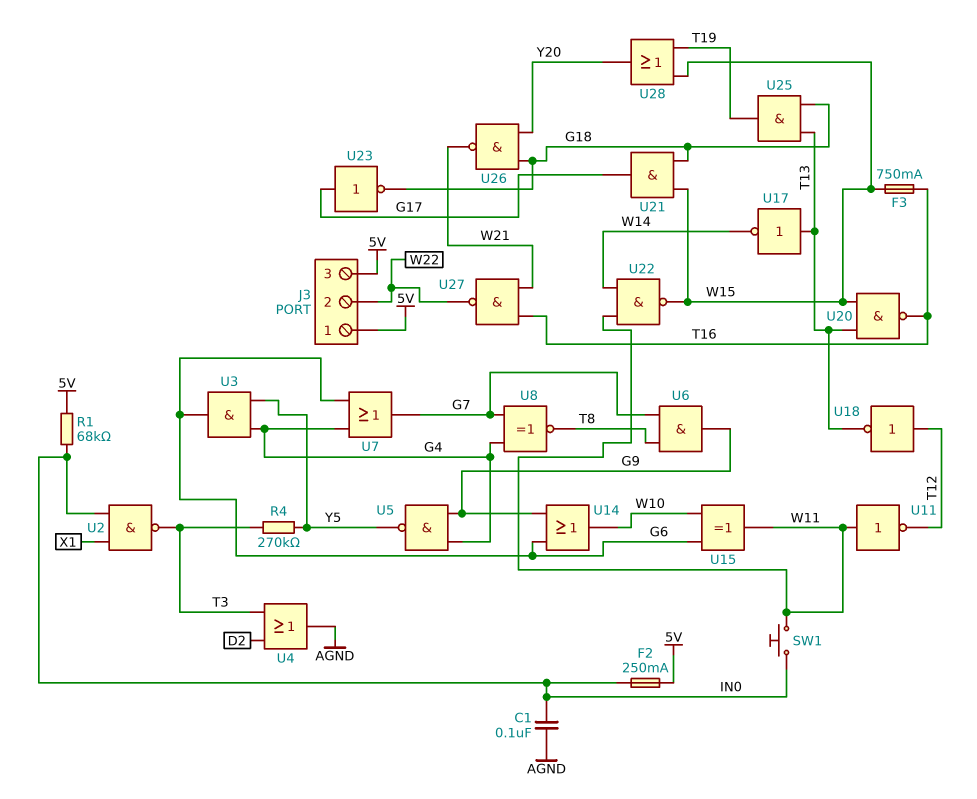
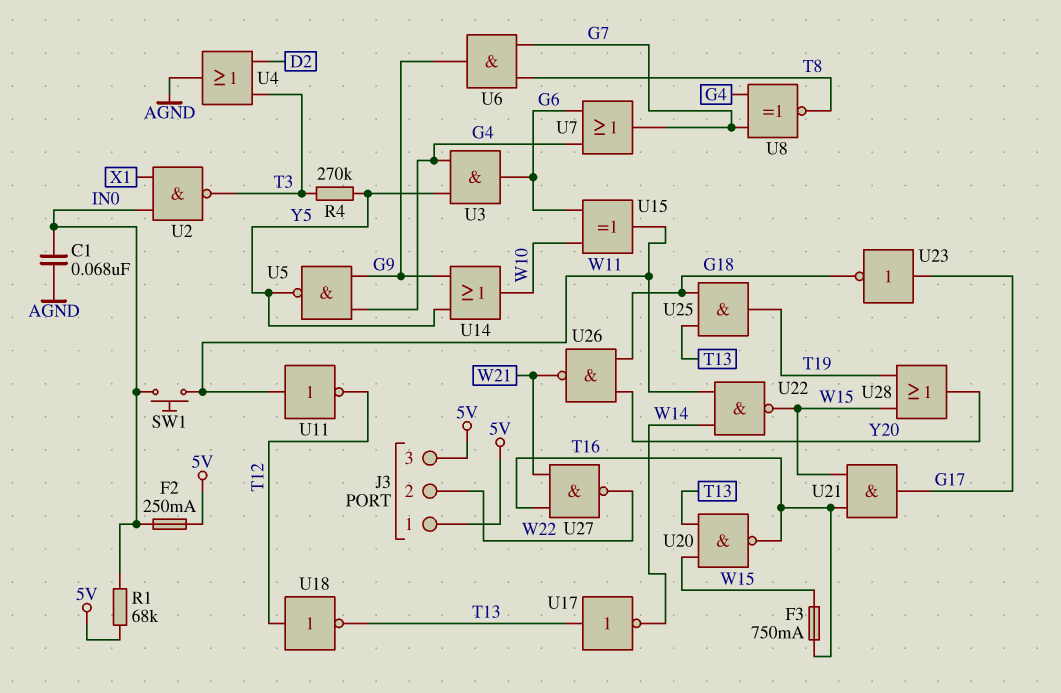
C1: 100nF (AGND, IN0) -> 68nF (AGND, IN0)
U14: OR (in G6, in G9, out W10) -> OR (in G9, in Y5, out W10)
U21: AND (in G18, in W15, out G17) -> AND (in T16, in W15, out G17)

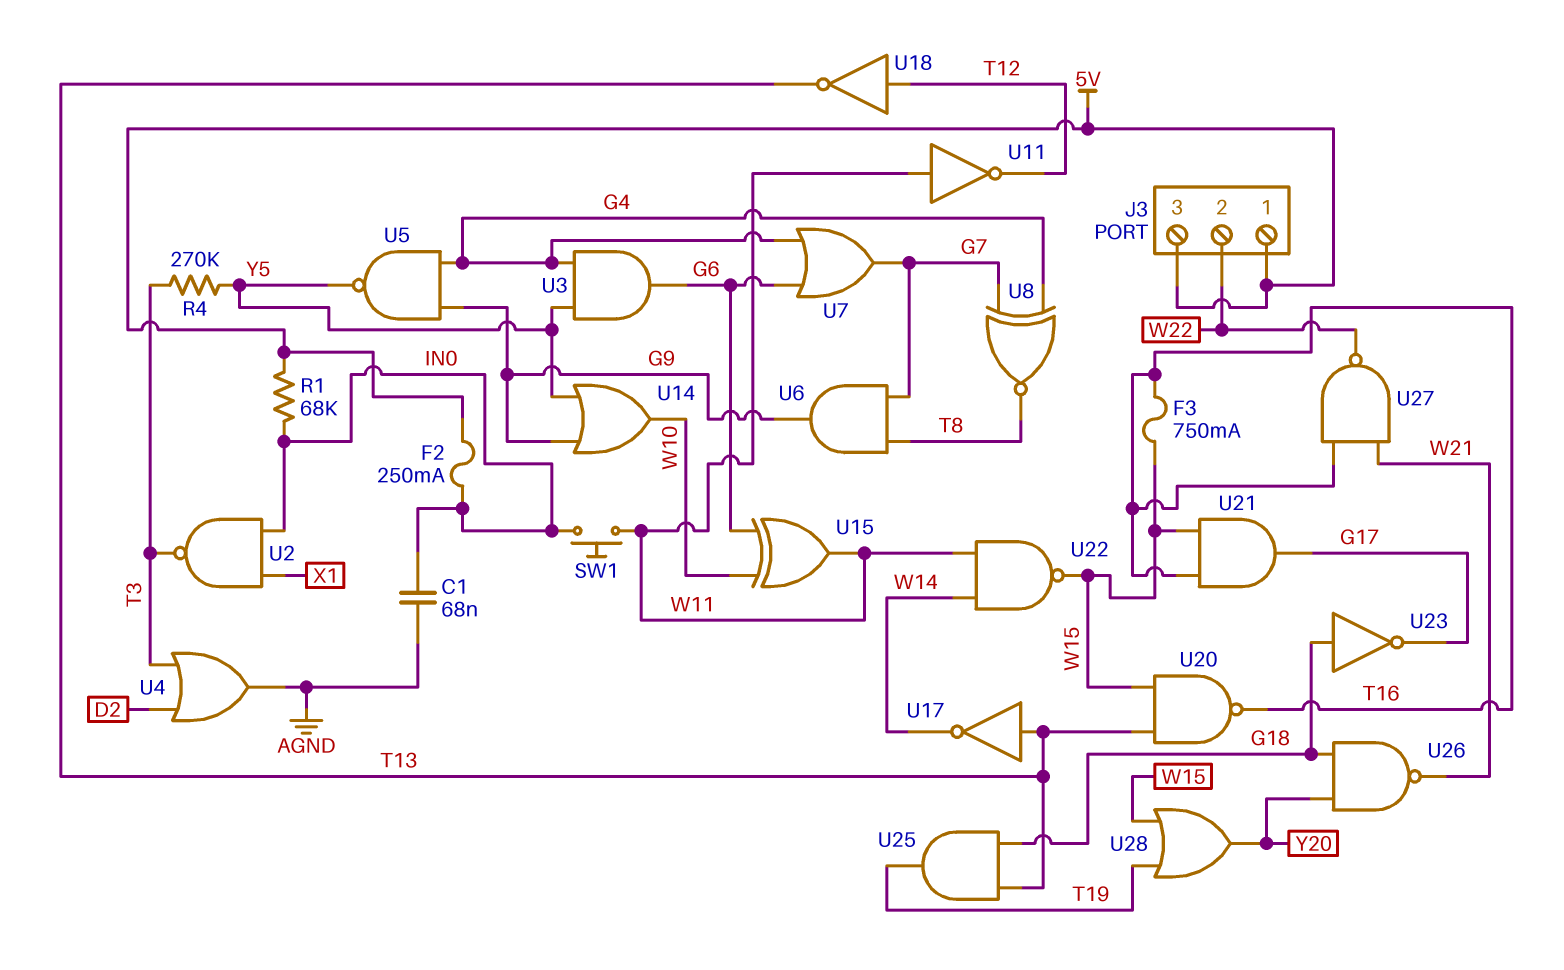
U23: NOT (in G17, out G18) -> NOT (in G18, out G17)

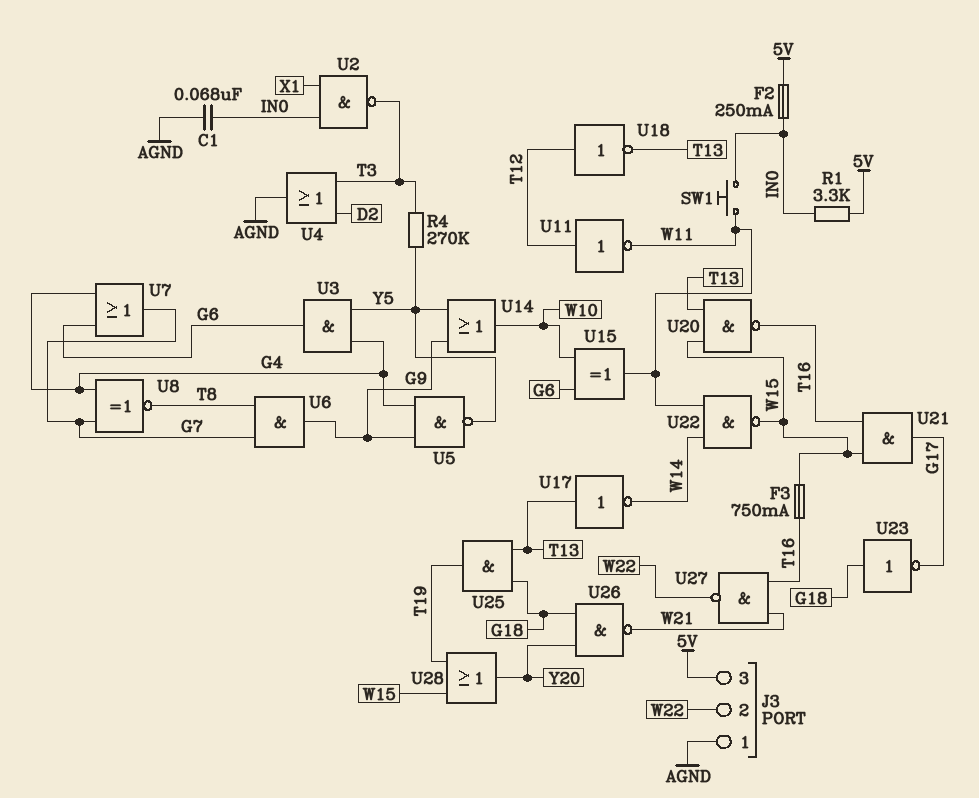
J3 pin 1: 5V -> AGND
R1: 68k (5V, IN0) -> 3.3k (5V, IN0)
U11: NOT (in W11, out T12) -> NOT (in T12, out W11)

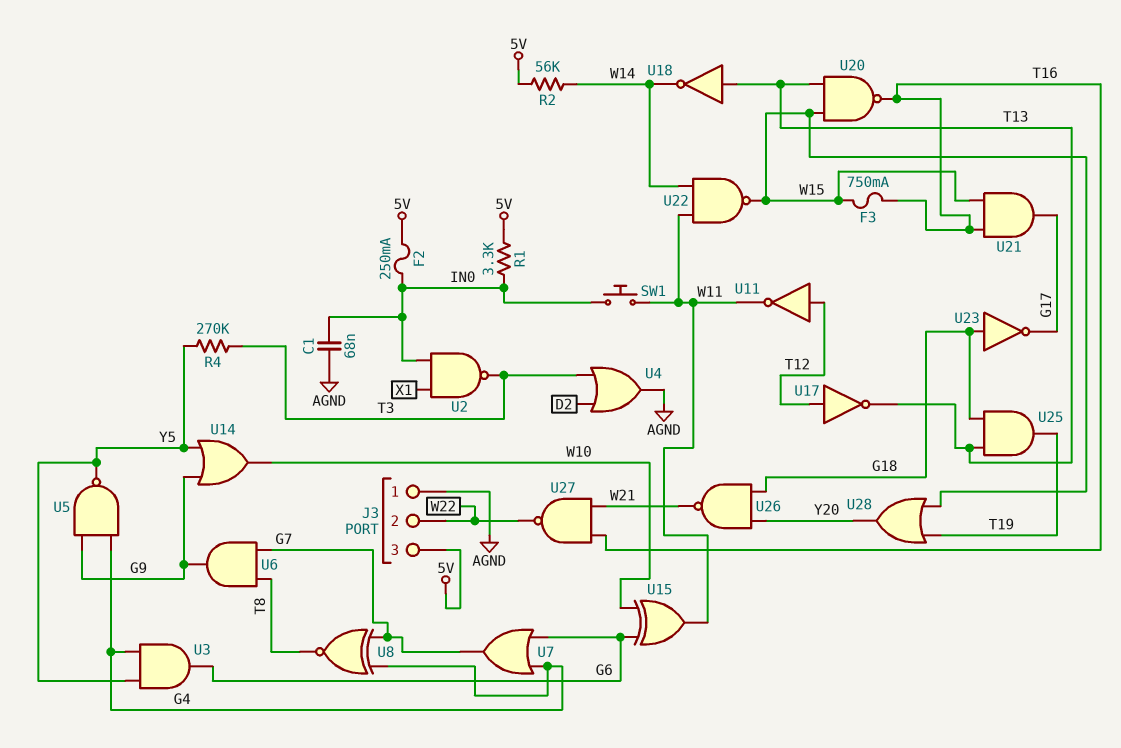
R2: none -> 56k (5V, W14)
U17: NOT (in T13, out W14) -> NOT (in T12, out T13)
U18: NOT (in T12, out T13) -> NOT (in T13, out W14)

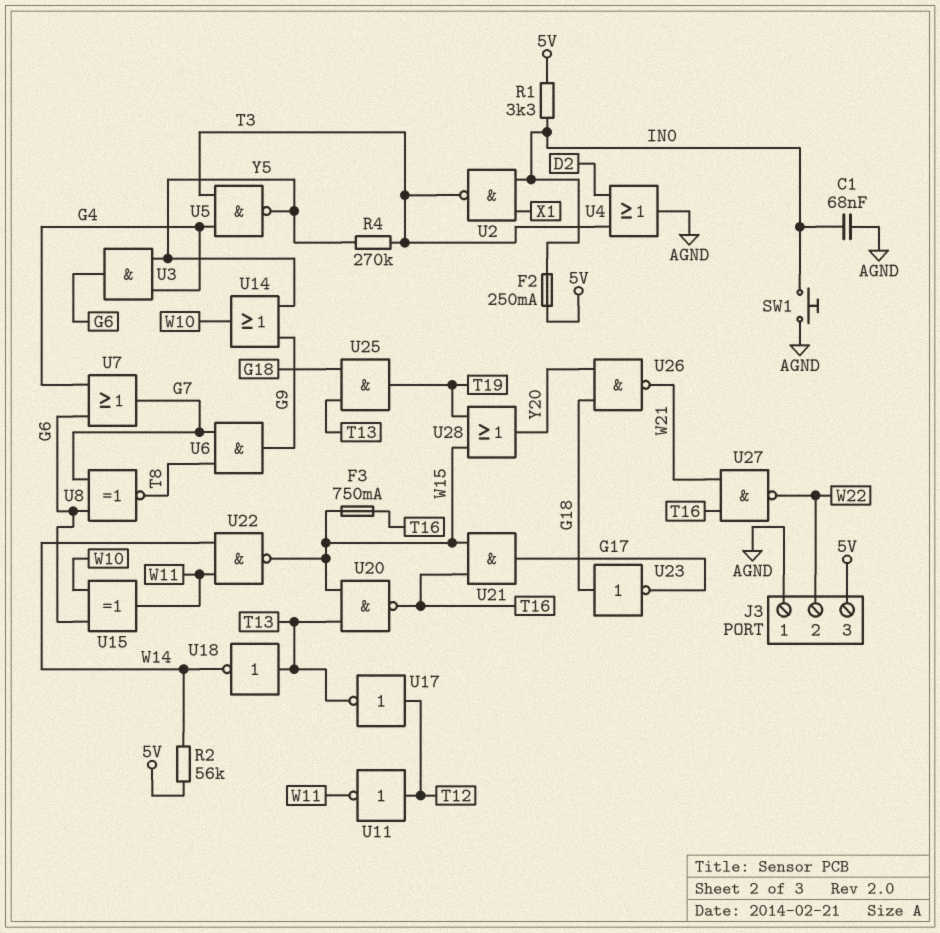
SW1: button (IN0, W11) -> button (AGND, IN0)
U5: NAND (in G4, in G9, out Y5) -> NAND (in G4, in T3, out Y5)
U8: XNOR (in G4, in G7, out T8) -> XNOR (in G6, in G7, out T8)

